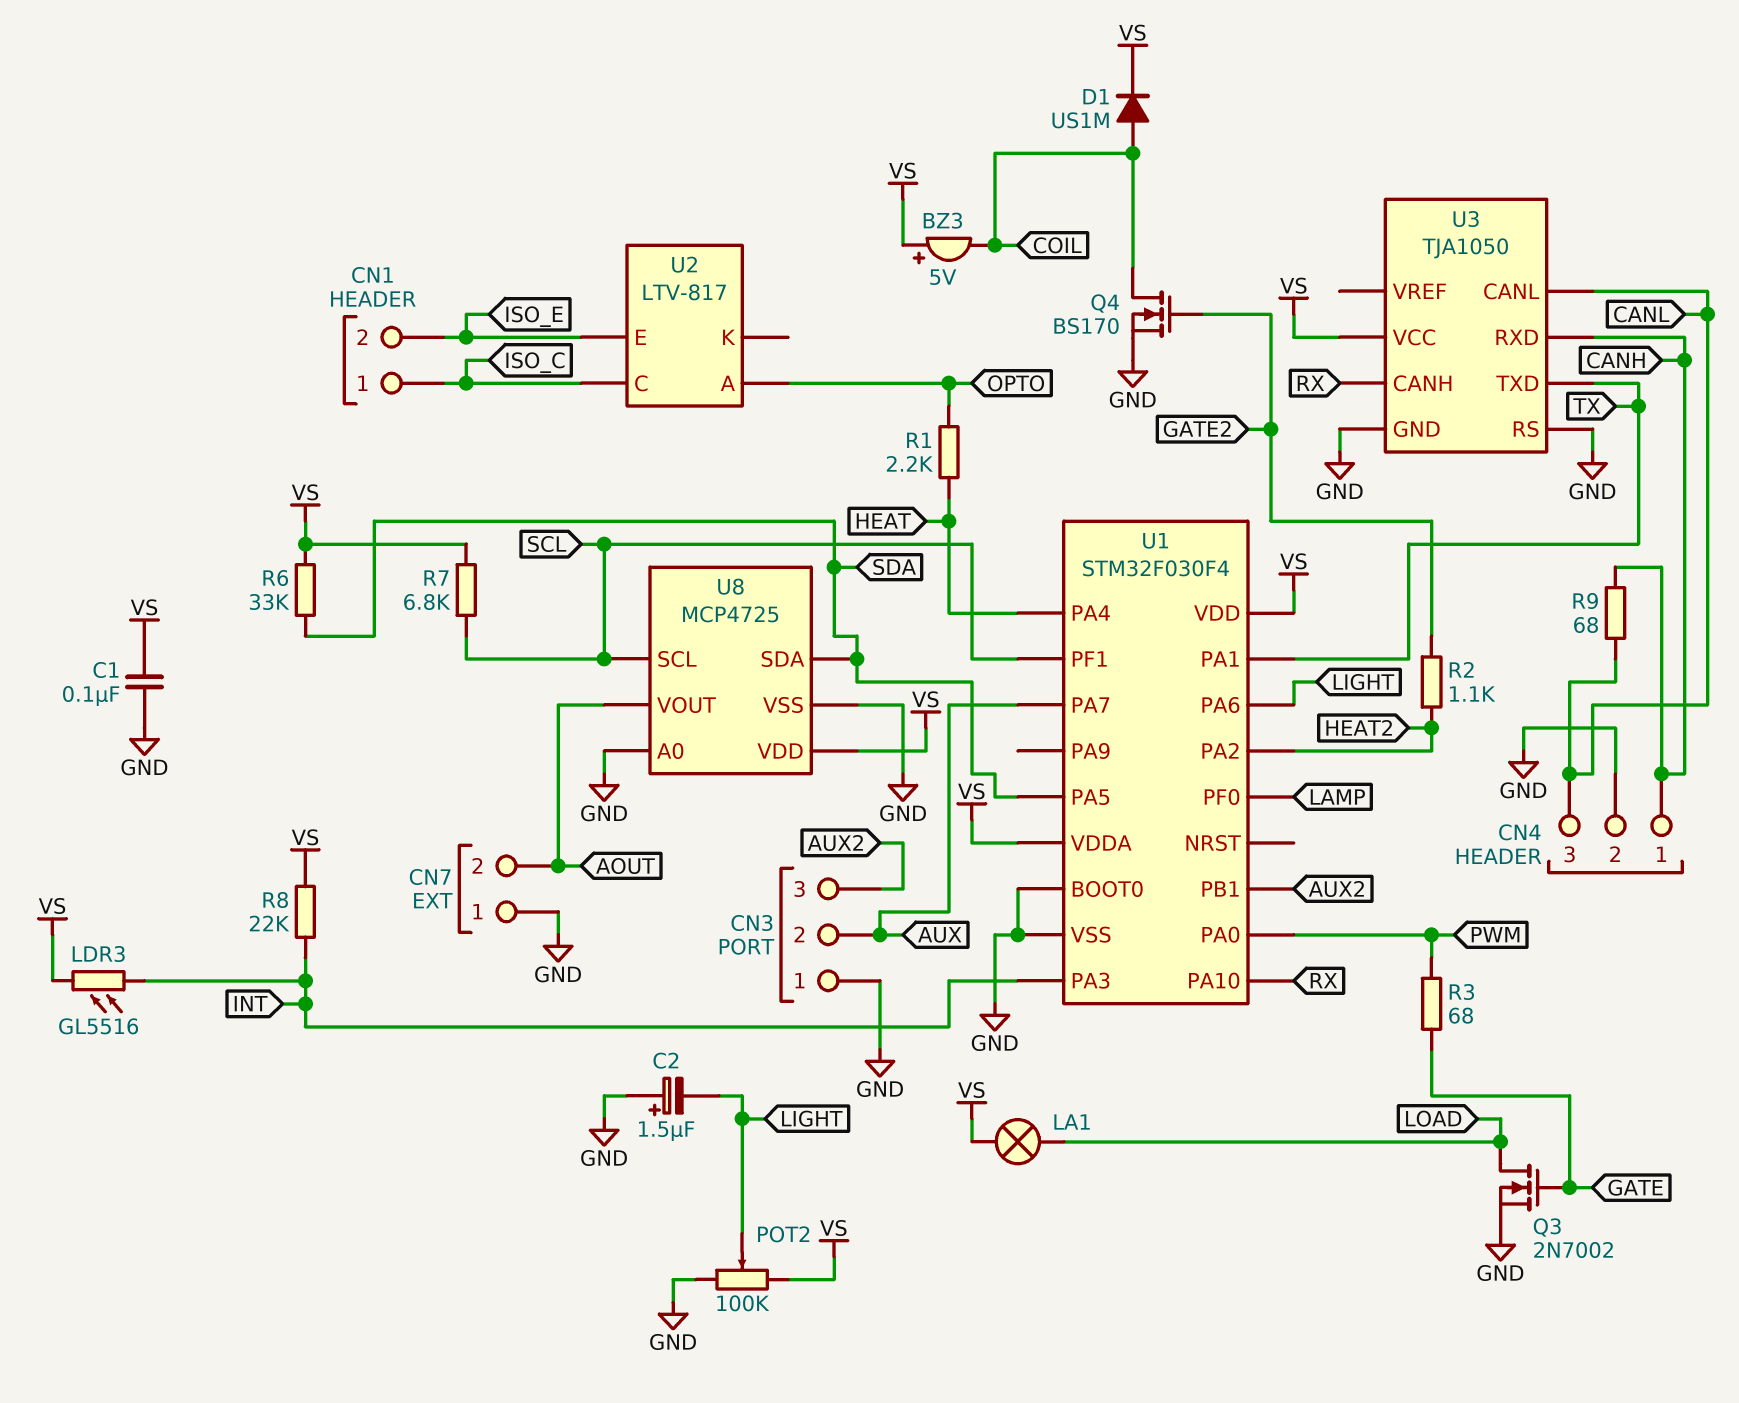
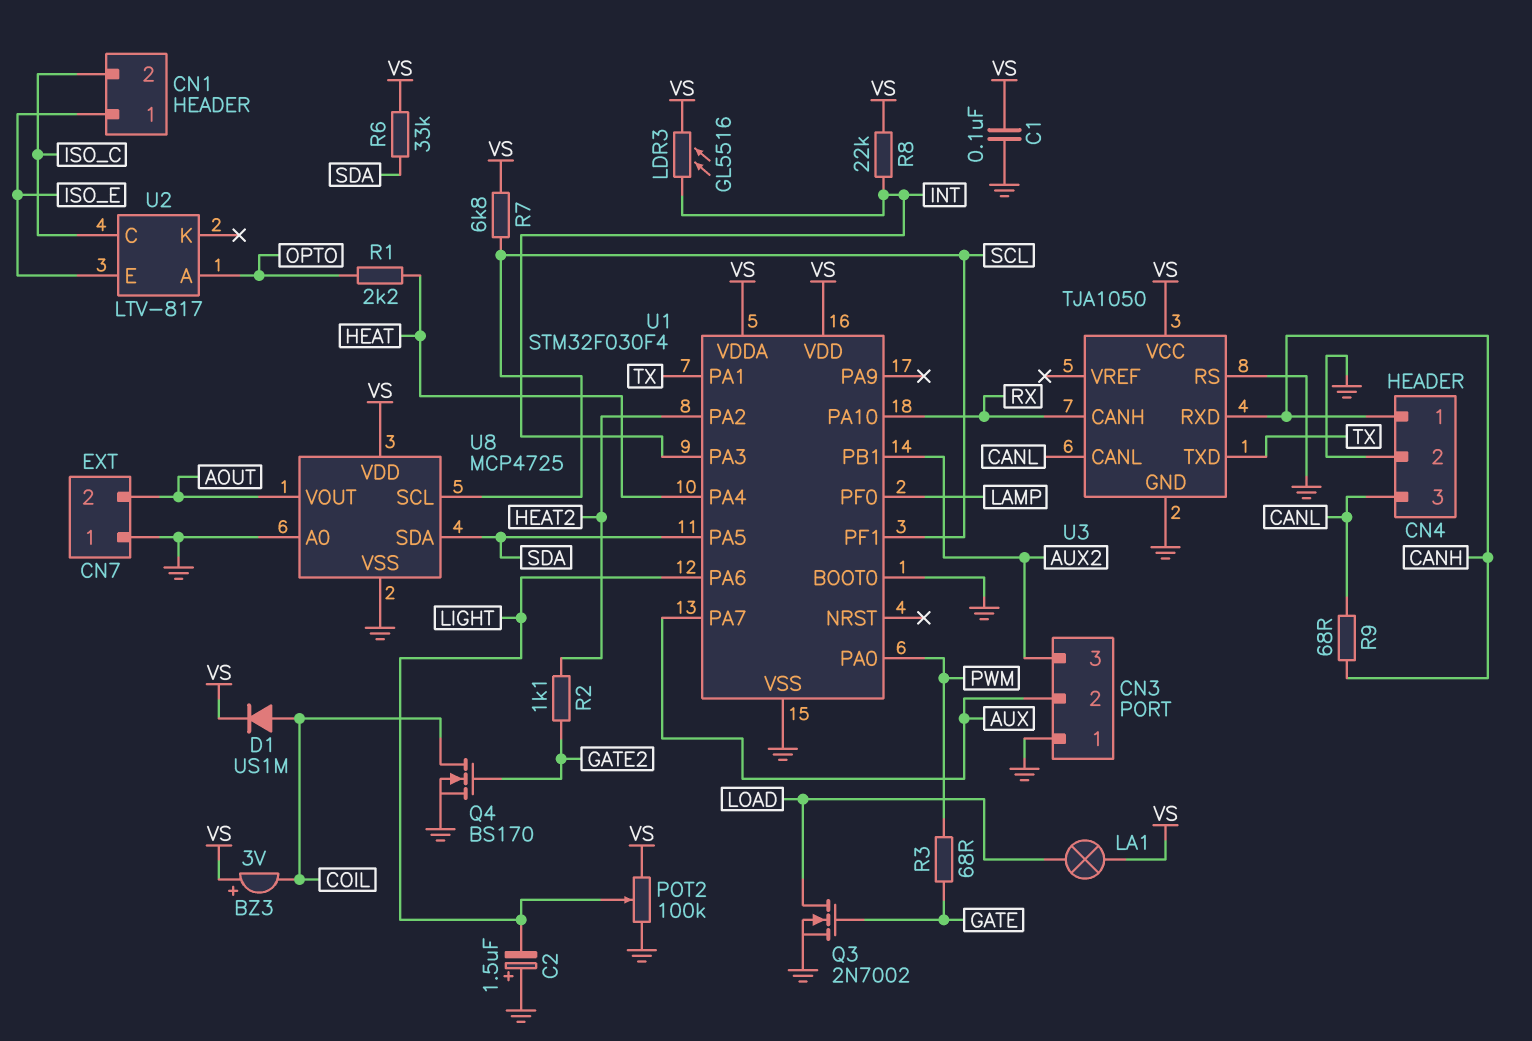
BZ3: buzzer 5V (plus VS, minus COIL) -> buzzer 3V (plus VS, minus COIL)
CN1 pin 1: ISO_C -> ISO_E
CN1 pin 2: ISO_E -> ISO_C

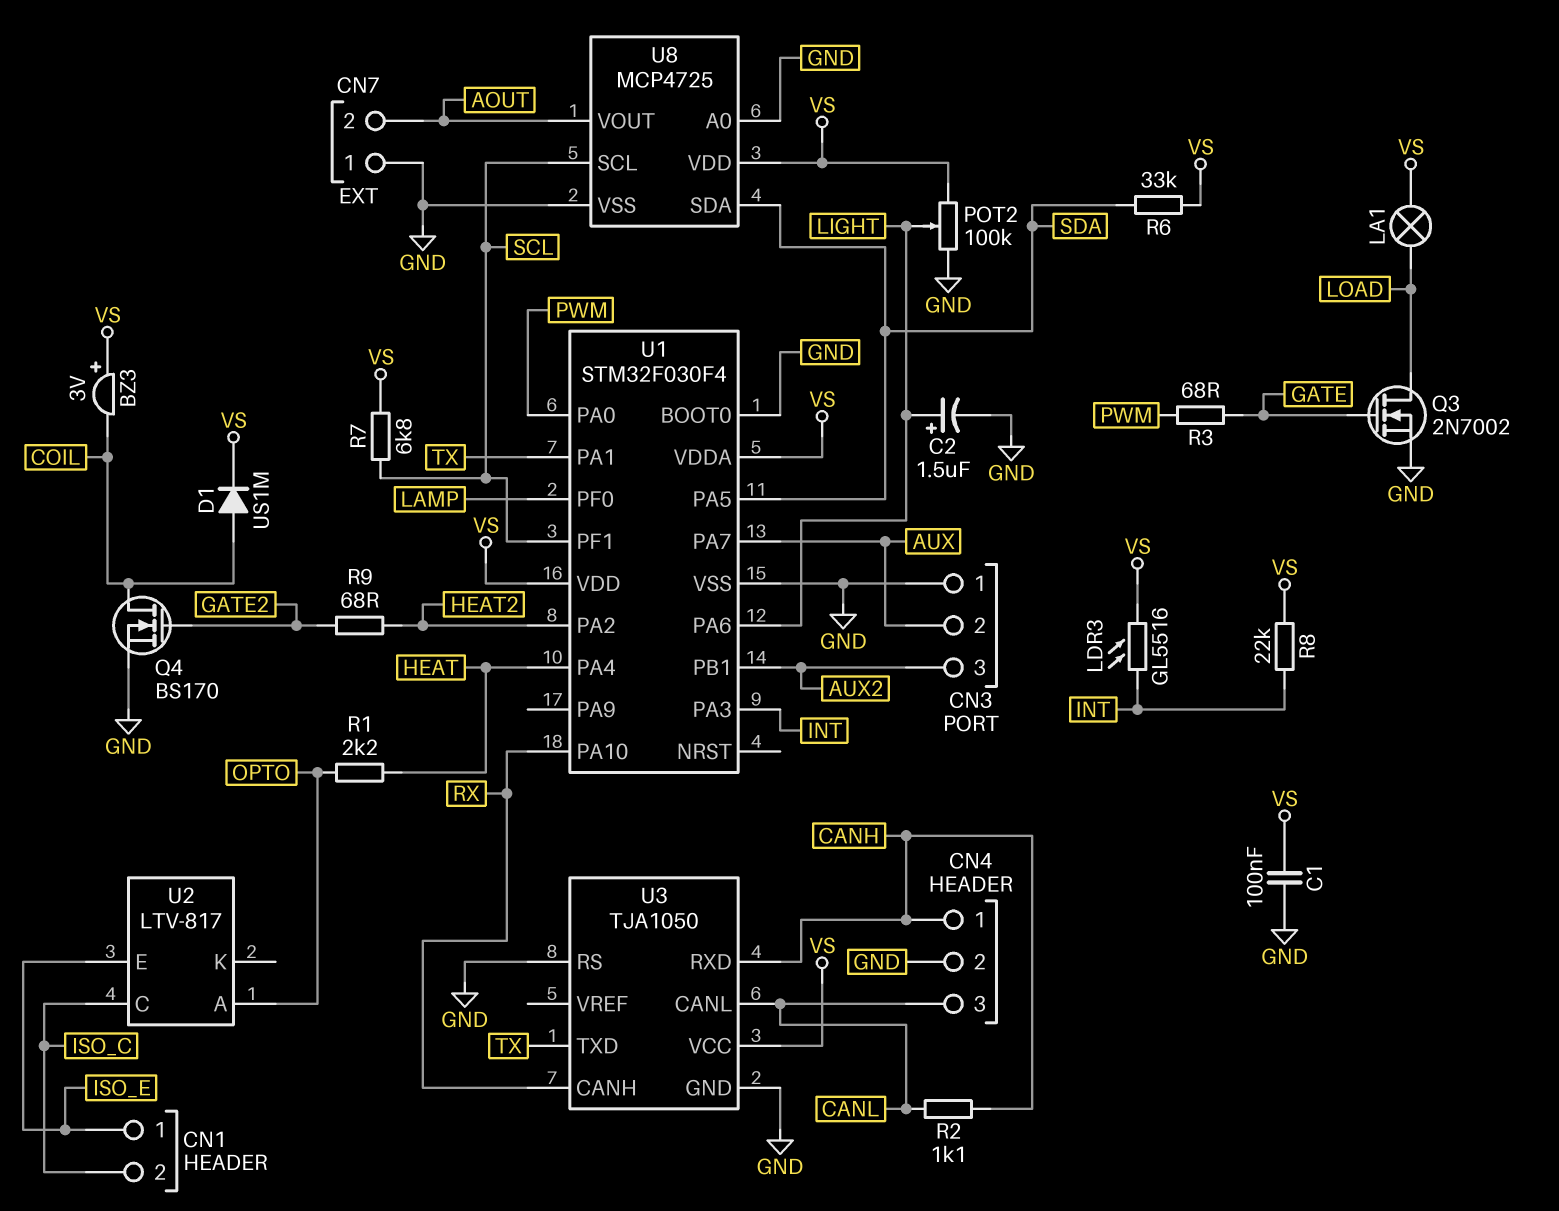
C2: 1.5uF (plus GND, minus LIGHT) -> 1.5uF (plus LIGHT, minus GND)
R2: 1.1k (GATE2, HEAT2) -> 1.1k (CANH, CANL)
R9: 68 (CANH, CANL) -> 68 (GATE2, HEAT2)

